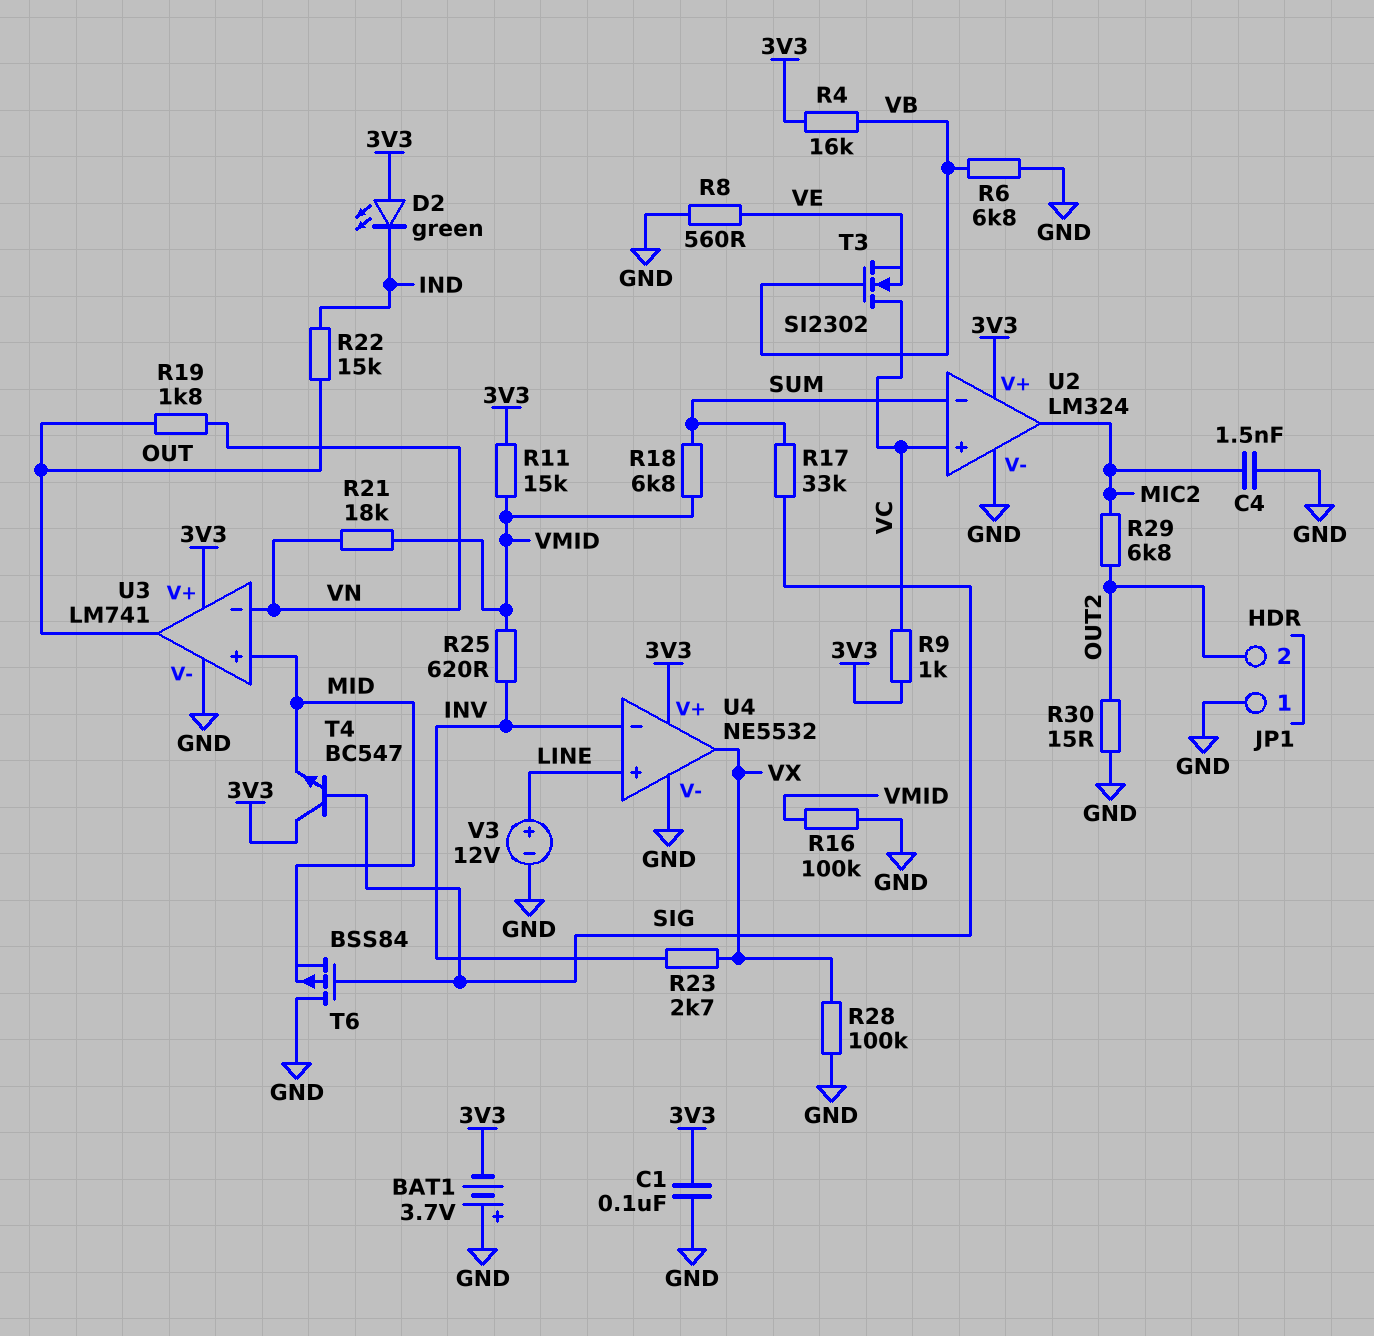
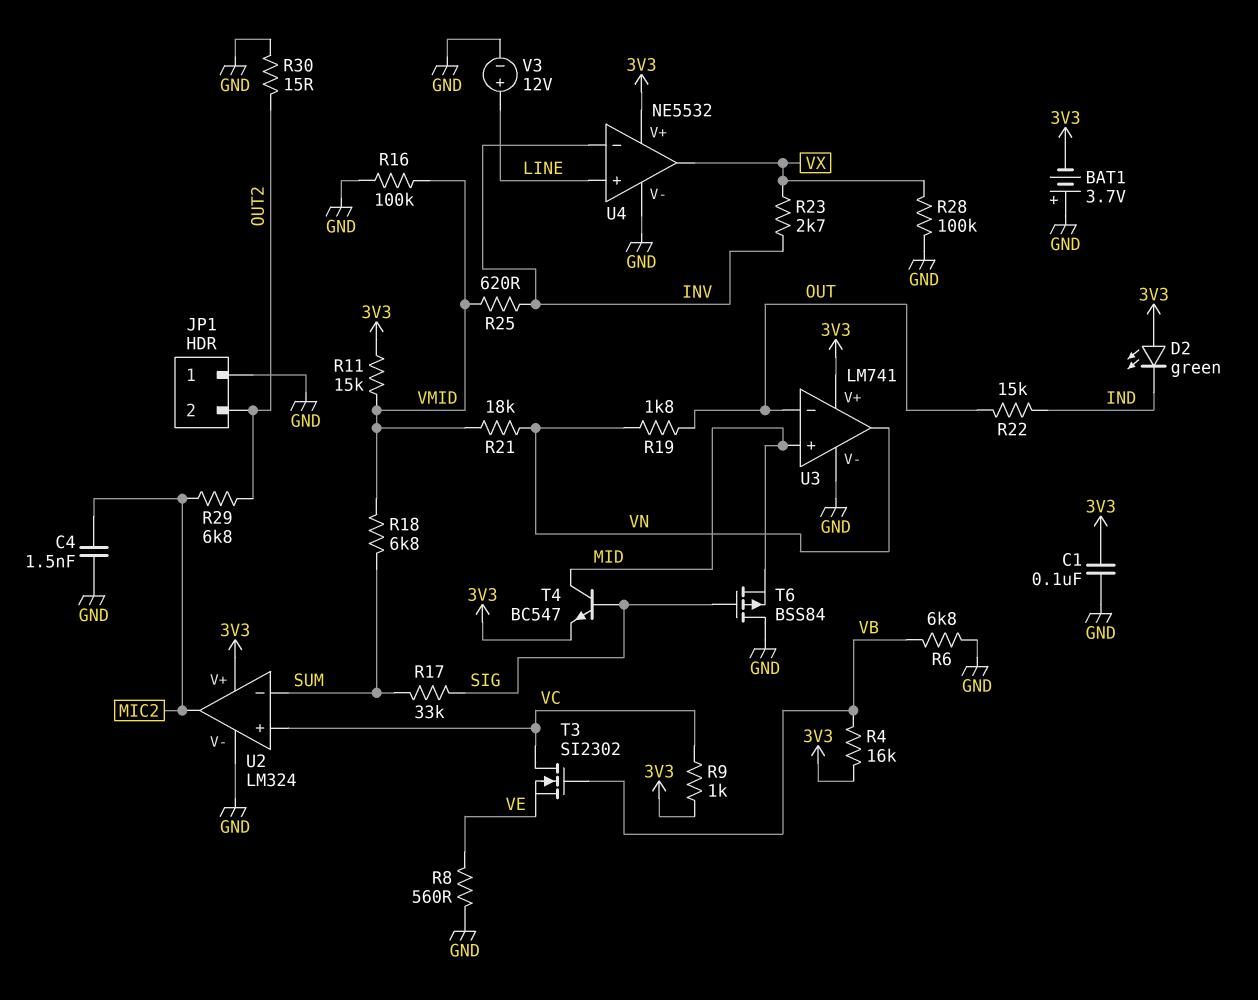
T4: NPN BC547 (B SIG, C 3V3, E MID) -> NPN BC547 (B SIG, C MID, E 3V3)
U3 pin in-: VN -> OUT
U3 pin out: OUT -> VN

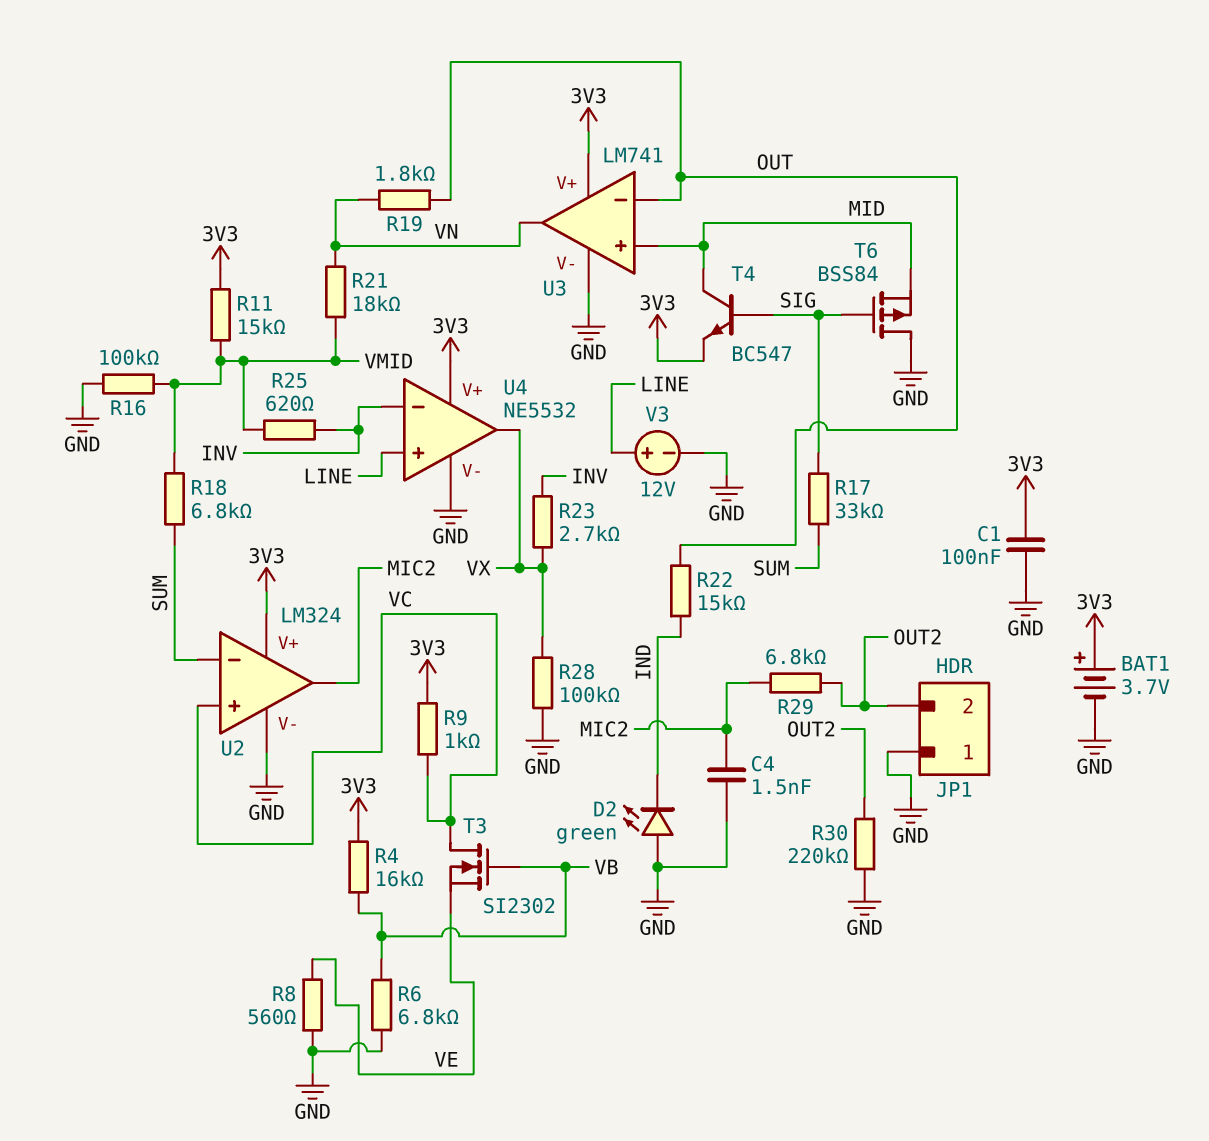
BAT1: 3.7V (plus GND, minus 3V3) -> 3.7V (plus 3V3, minus GND)
D2: LED green (A 3V3, K IND) -> LED green (A GND, K IND)
R30: 15 (GND, OUT2) -> 220k (GND, OUT2)

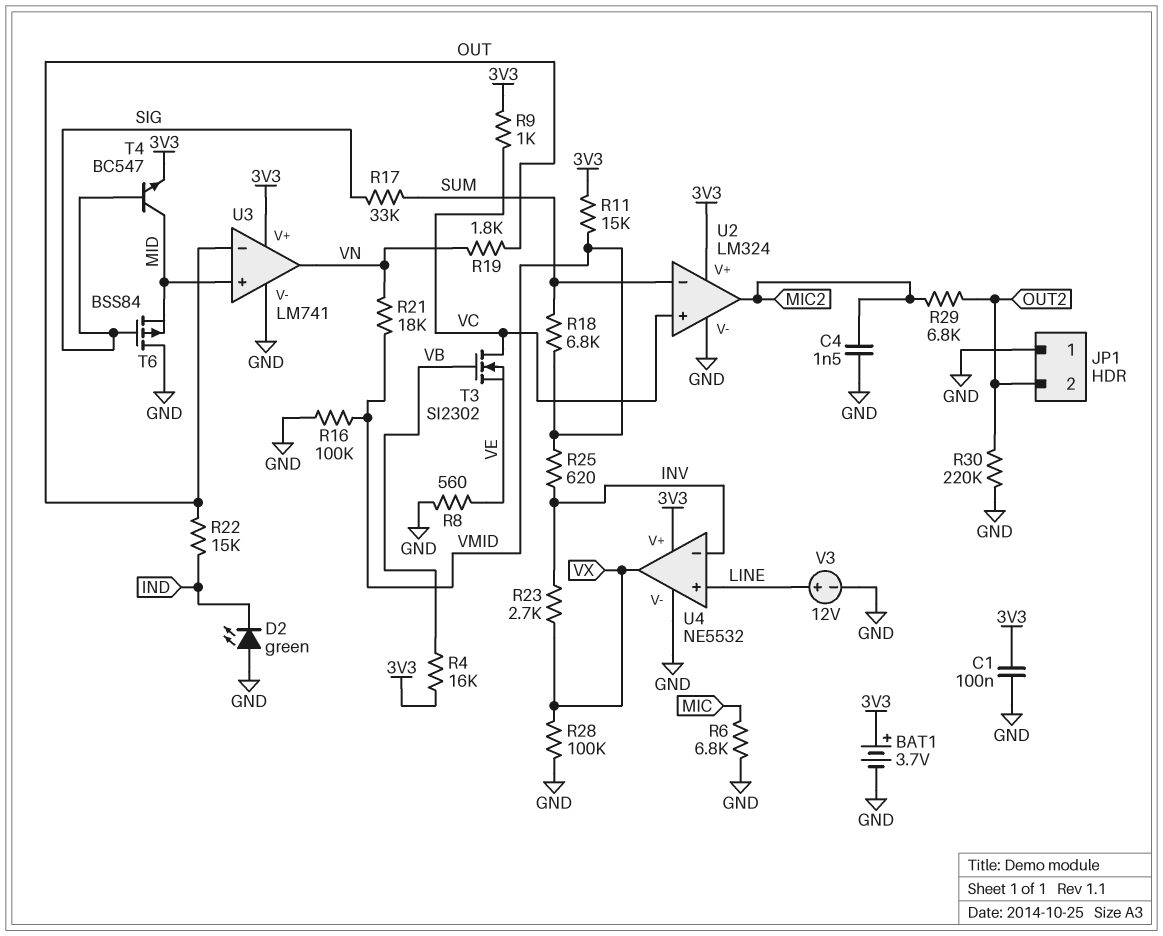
R6: 6.8k (GND, VB) -> 6.8k (GND, MIC)

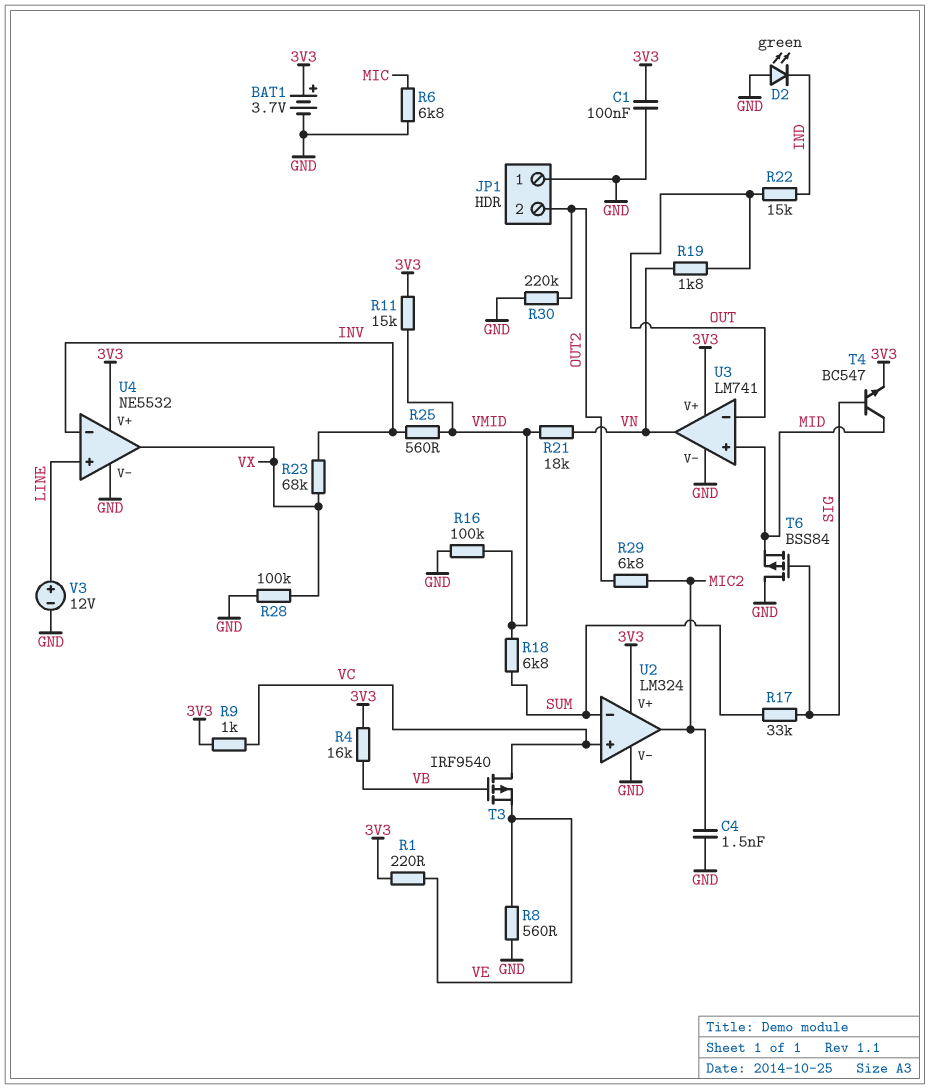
R1: none -> 220 (3V3, VE)
R23: 2.7k (INV, VX) -> 68k (INV, VX)
R25: 620 (INV, VMID) -> 560 (INV, VMID)
T3: NMOS SI2302 (G VB, D VC, S VE) -> PMOS IRF9540 (G VB, D VC, S VE)

